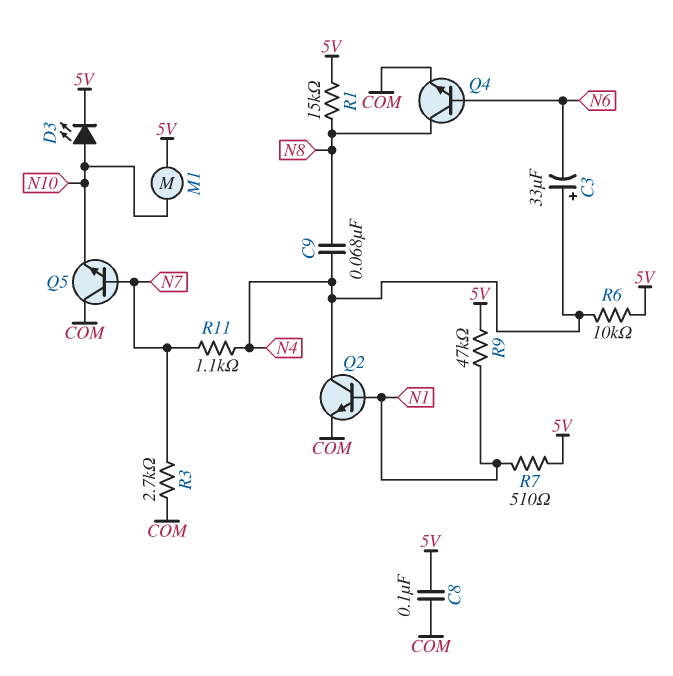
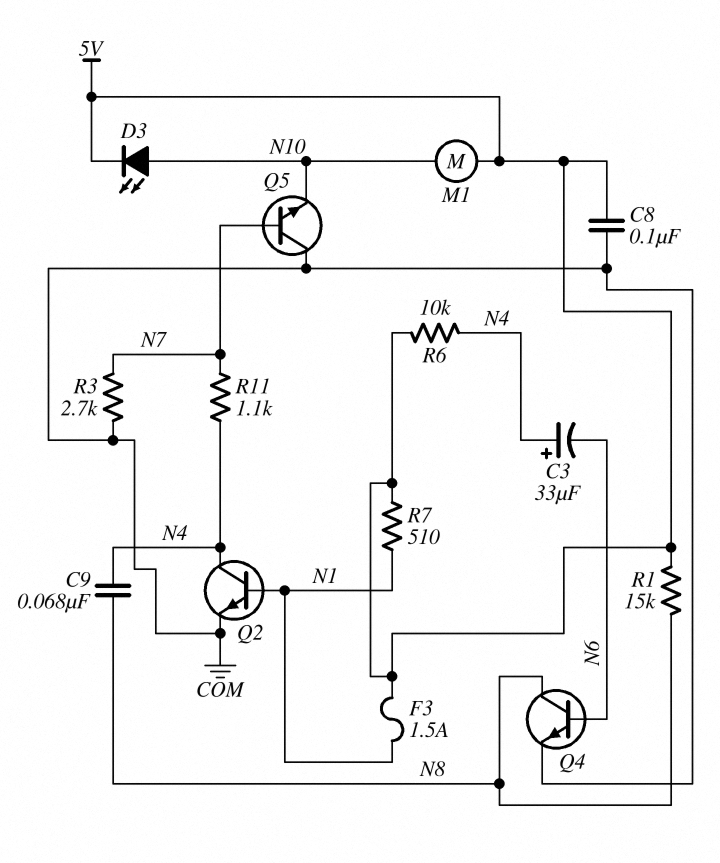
F3: none -> 1.5A (5V, N1)
R9: 47k (5V, N1) -> none

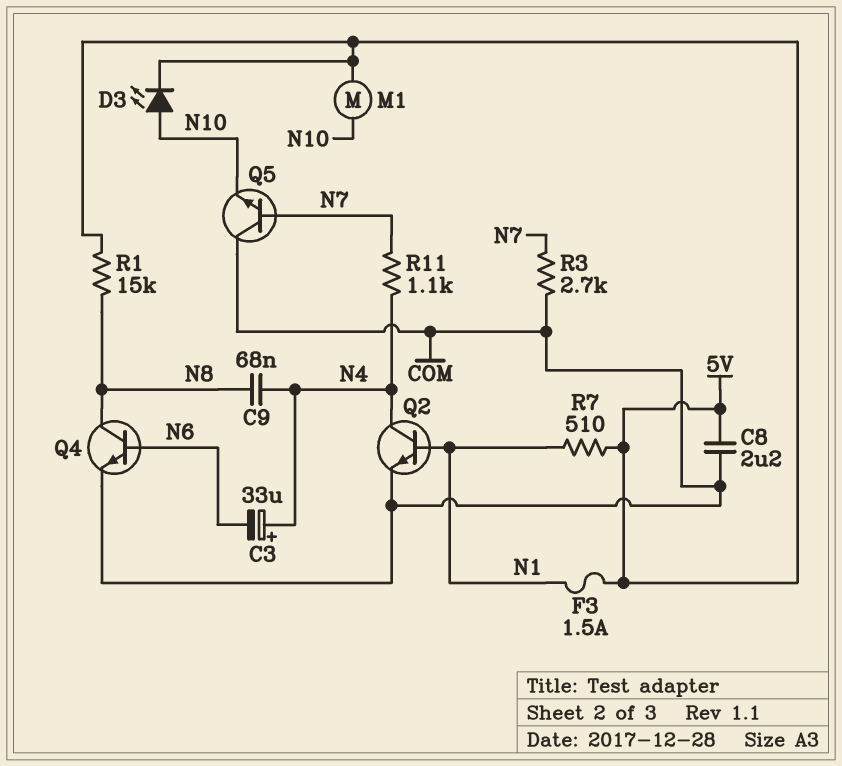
C8: 100nF (5V, COM) -> 2.2uF (5V, COM)
R6: 10k (5V, N4) -> none

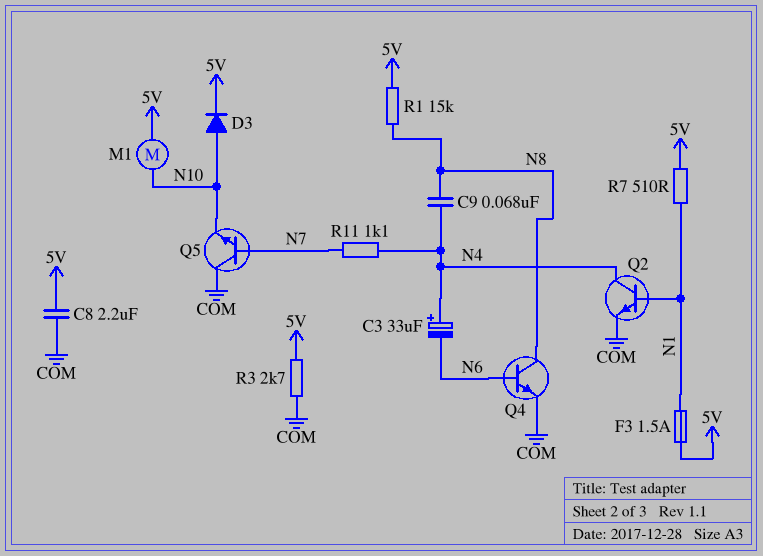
D3: LED (A N10, K 5V) -> diode (A N10, K 5V)
R3: 2.7k (COM, N7) -> 2.7k (5V, COM)

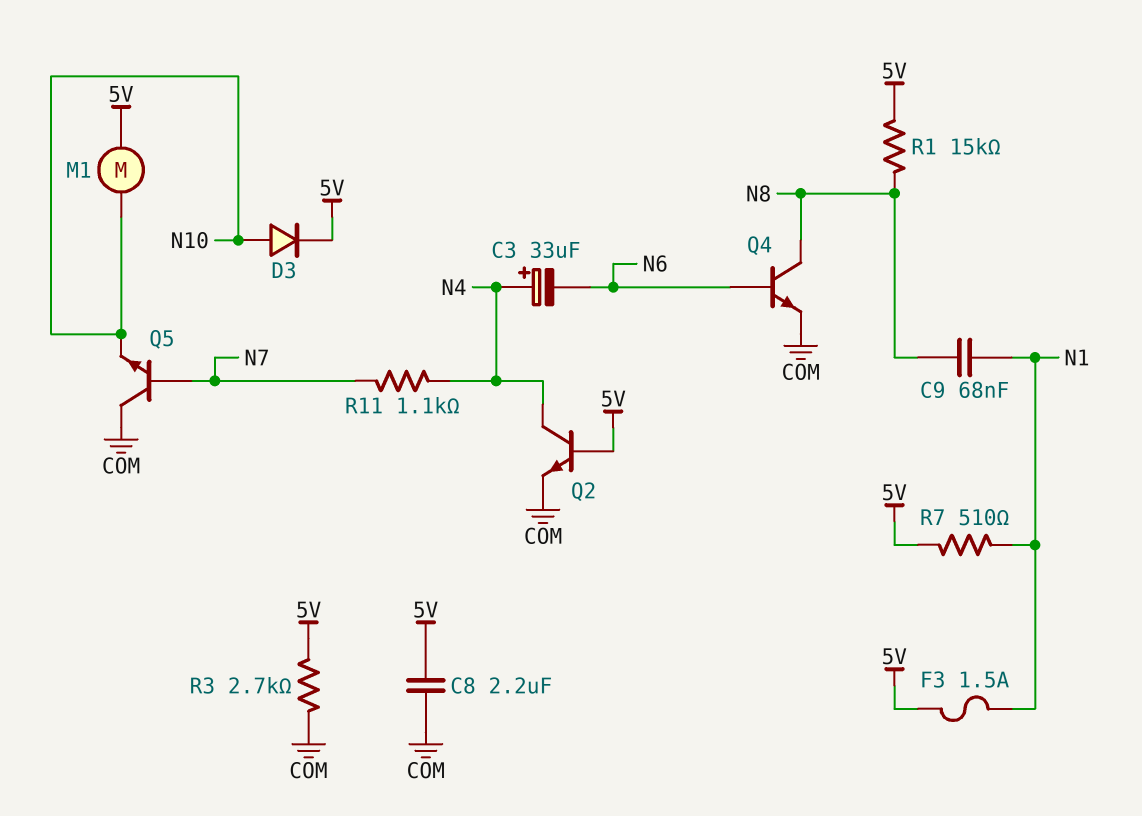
C9: 68nF (N4, N8) -> 68nF (N1, N8)
Q2: NPN (B N1, C N4, E COM) -> NPN (B 5V, C N4, E COM)

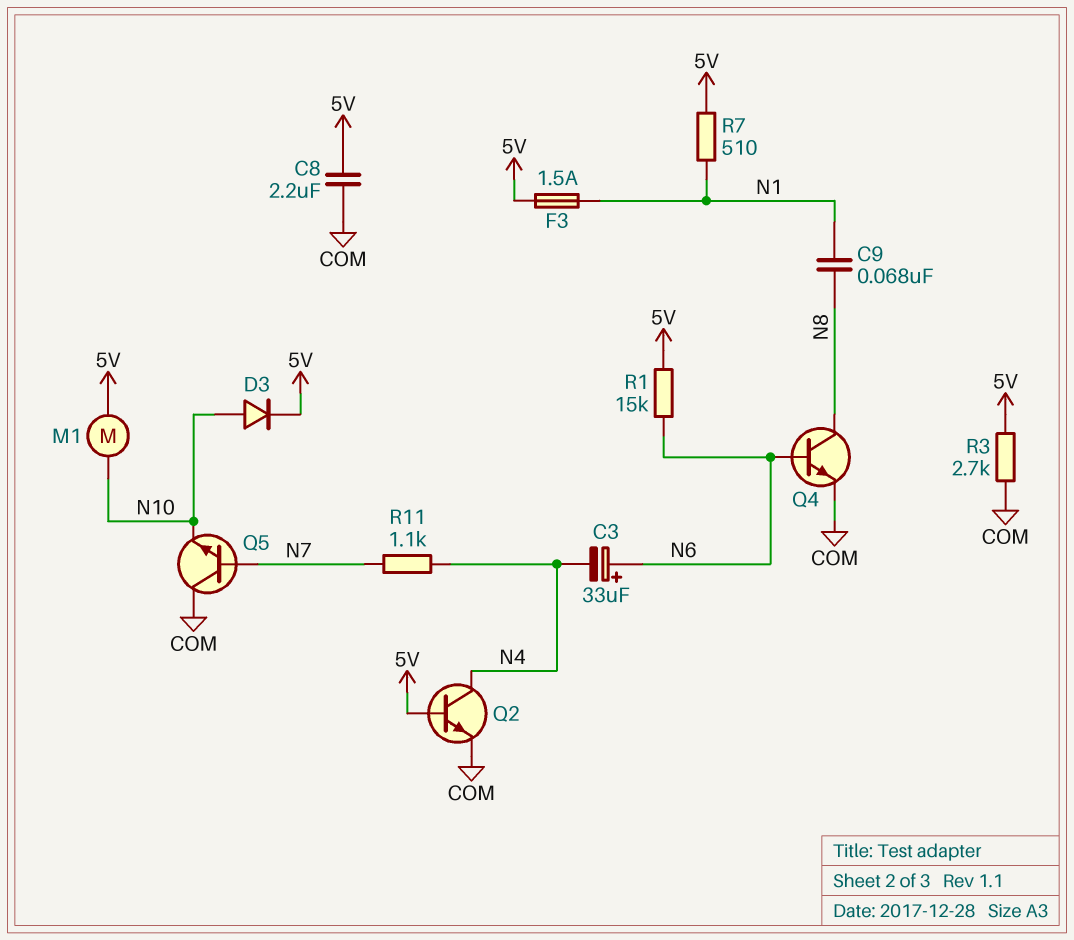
C3: 33uF (plus N4, minus N6) -> 33uF (plus N6, minus N4)
R1: 15k (5V, N8) -> 15k (5V, N6)

